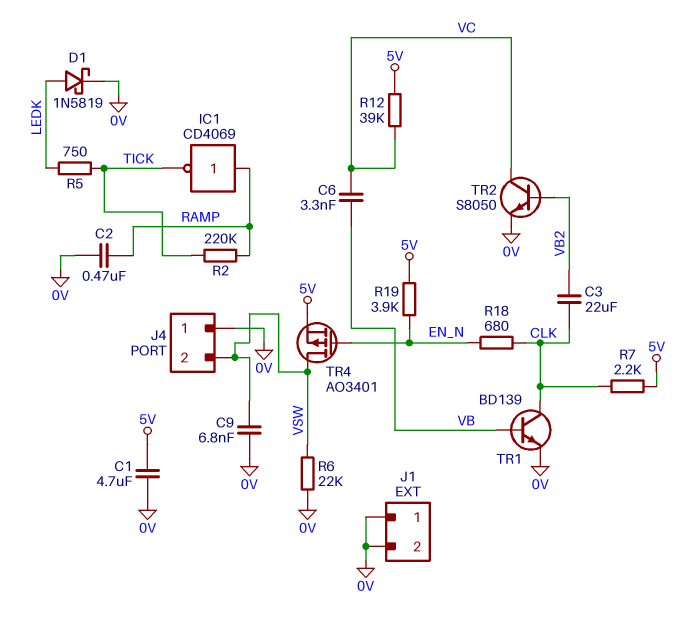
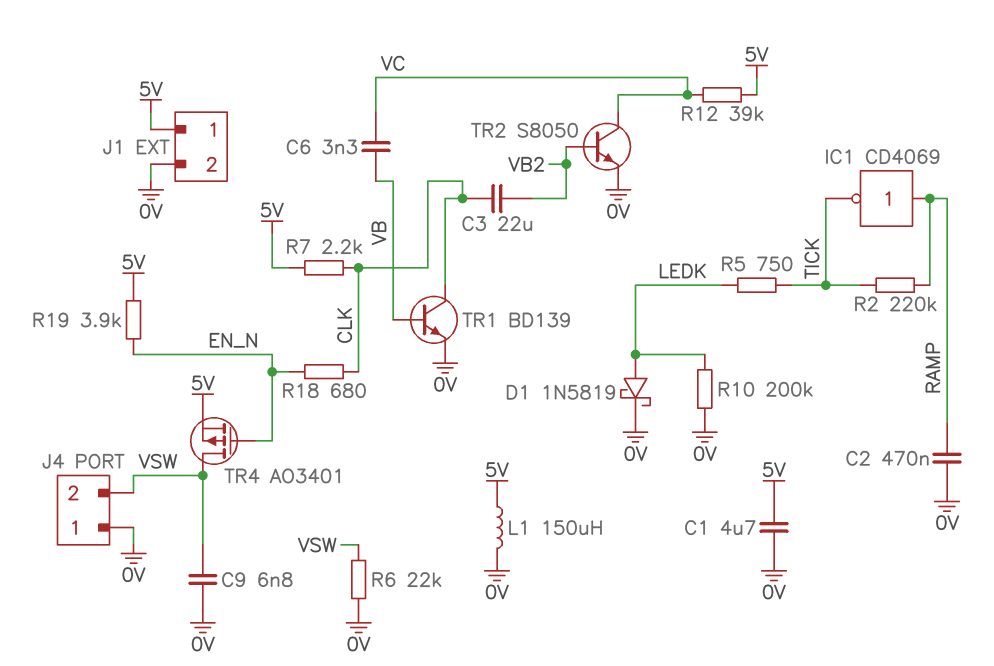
J1 pin 1: 0V -> 5V
L1: none -> 150uH (0V, 5V)
R10: none -> 200k (0V, LEDK)

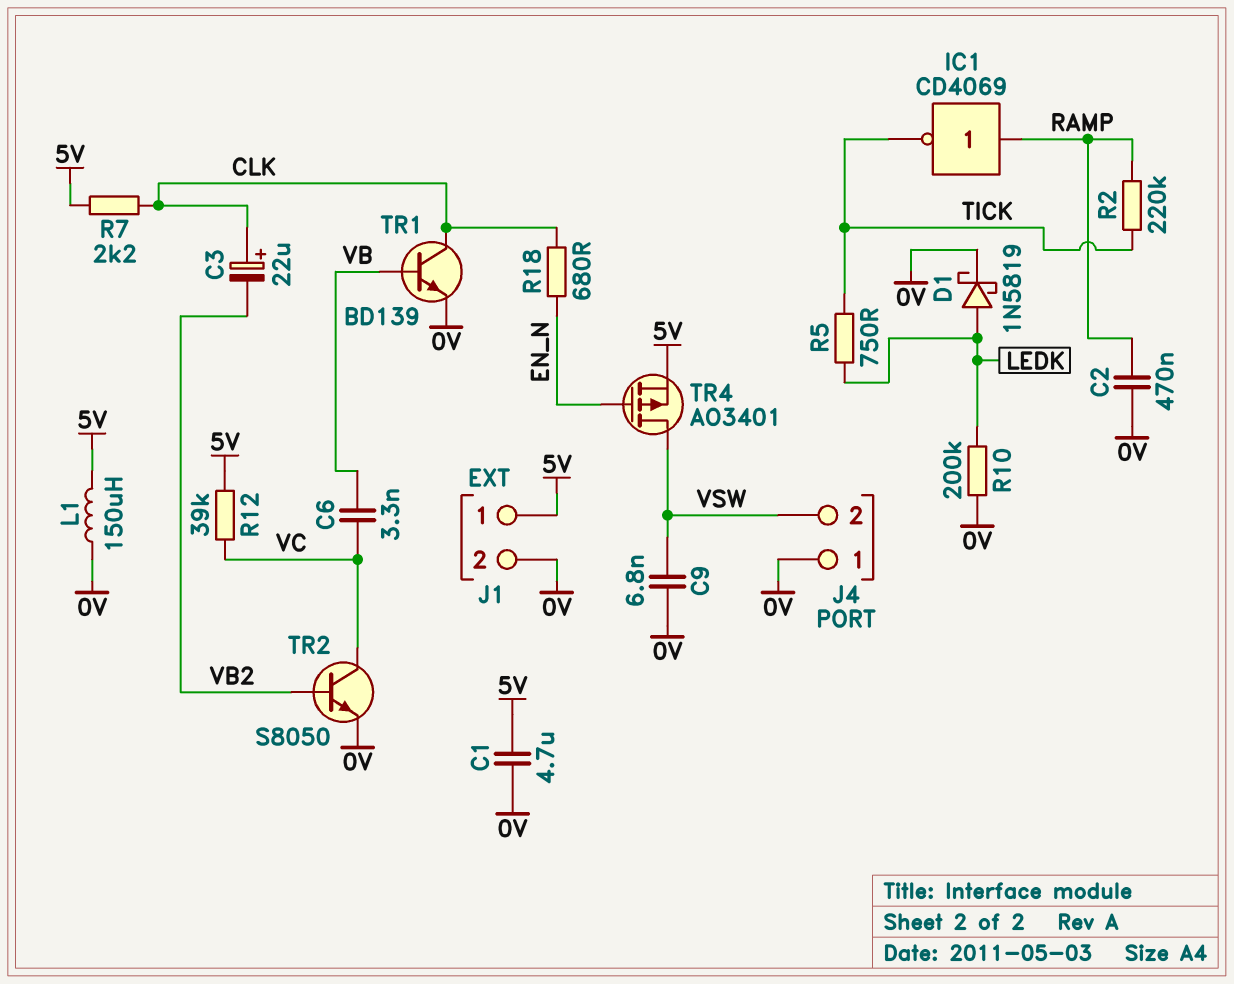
C3: 22uF (CLK, VB2) -> 22uF (plus CLK, minus VB2)
R6: 22k (0V, VSW) -> none
R19: 3.9k (5V, EN_N) -> none

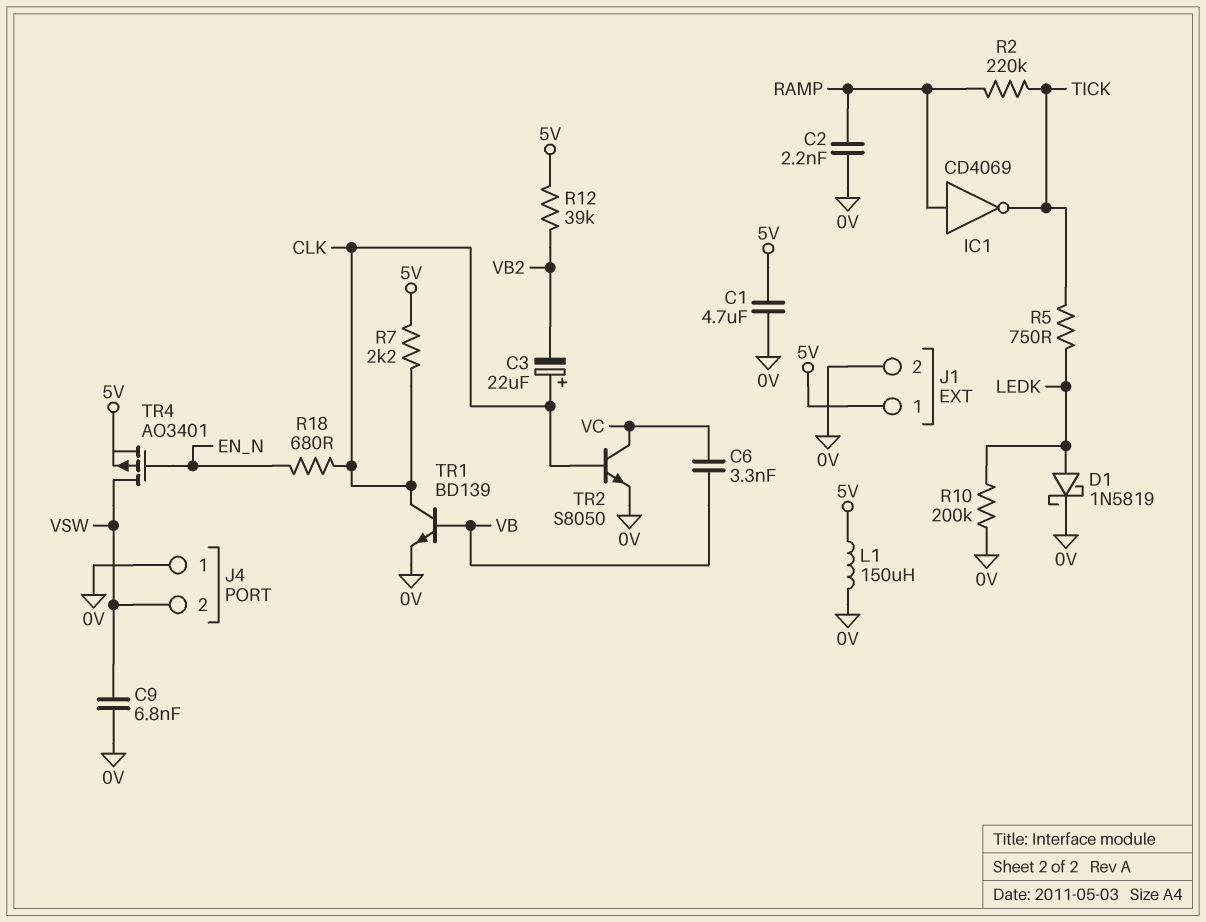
C2: 470nF (0V, RAMP) -> 2.2nF (0V, RAMP)
R12: 39k (5V, VC) -> 39k (5V, VB2)
TR2: NPN S8050 (B VB2, C VC, E 0V) -> NPN S8050 (B CLK, C VC, E 0V)

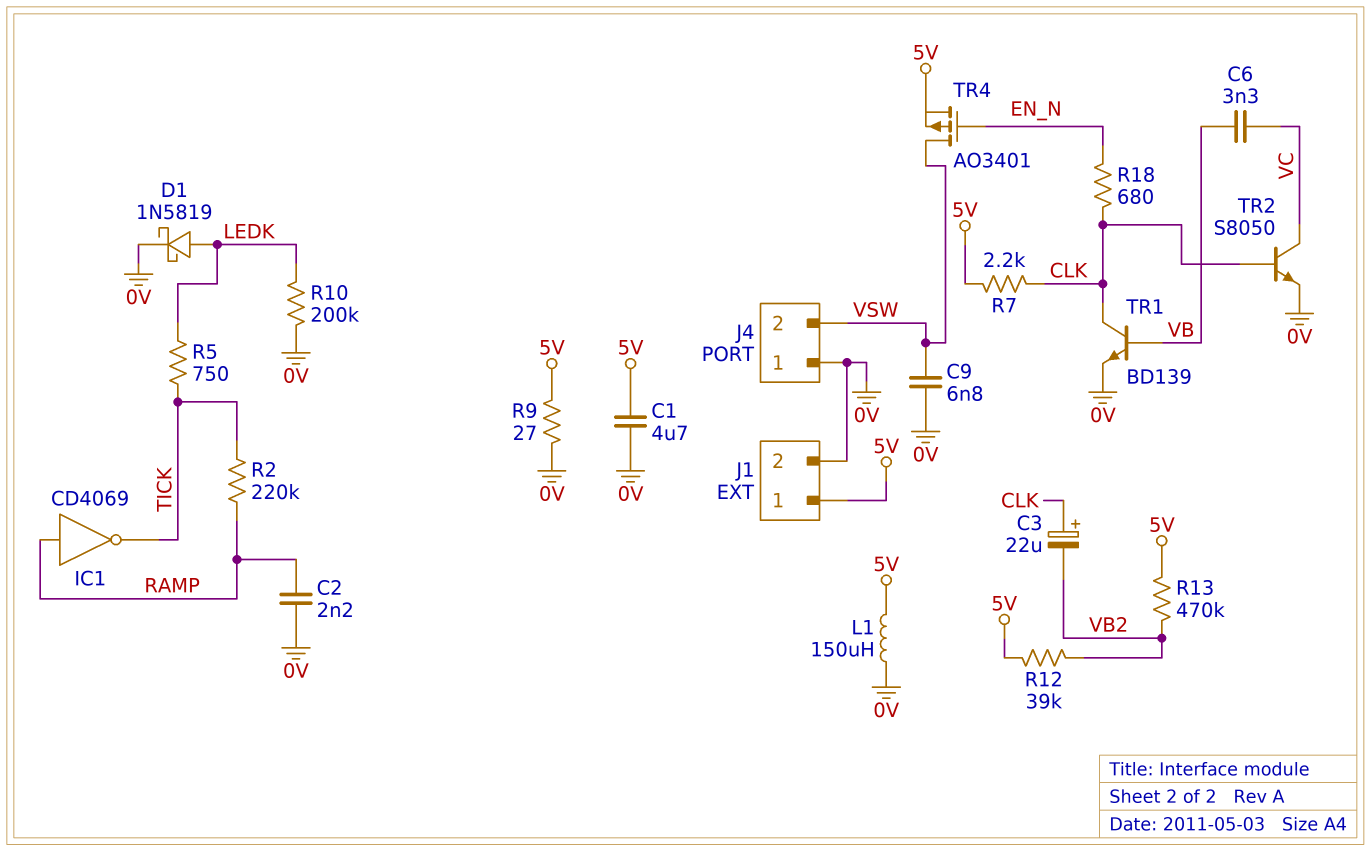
R9: none -> 27 (0V, 5V)
R13: none -> 470k (5V, VB2)

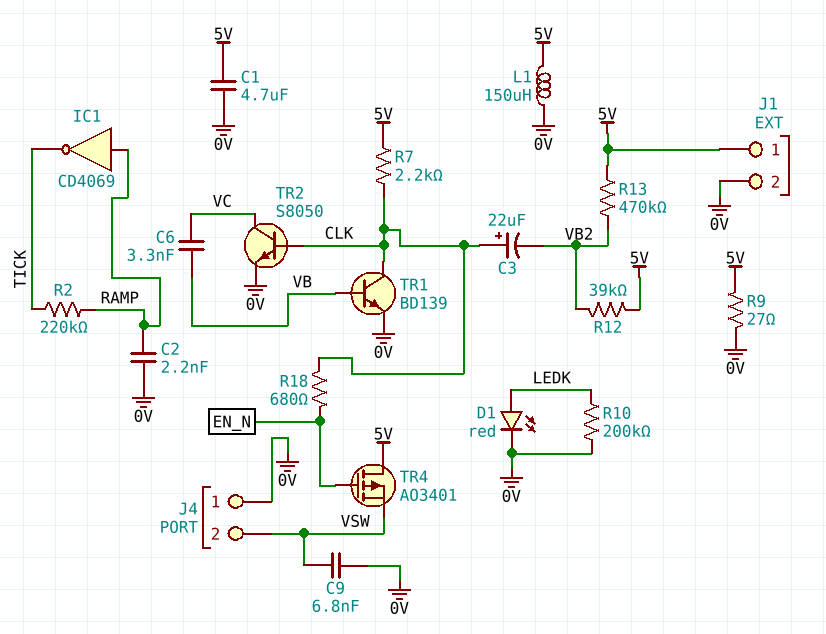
D1: schottky 1N5819 (A LEDK, K 0V) -> LED red (A LEDK, K 0V)
R5: 750 (LEDK, TICK) -> none
TR4: PMOS AO3401 (G EN_N, D VSW, S 5V) -> PMOS AO3401 (G EN_N, D 5V, S VSW)

